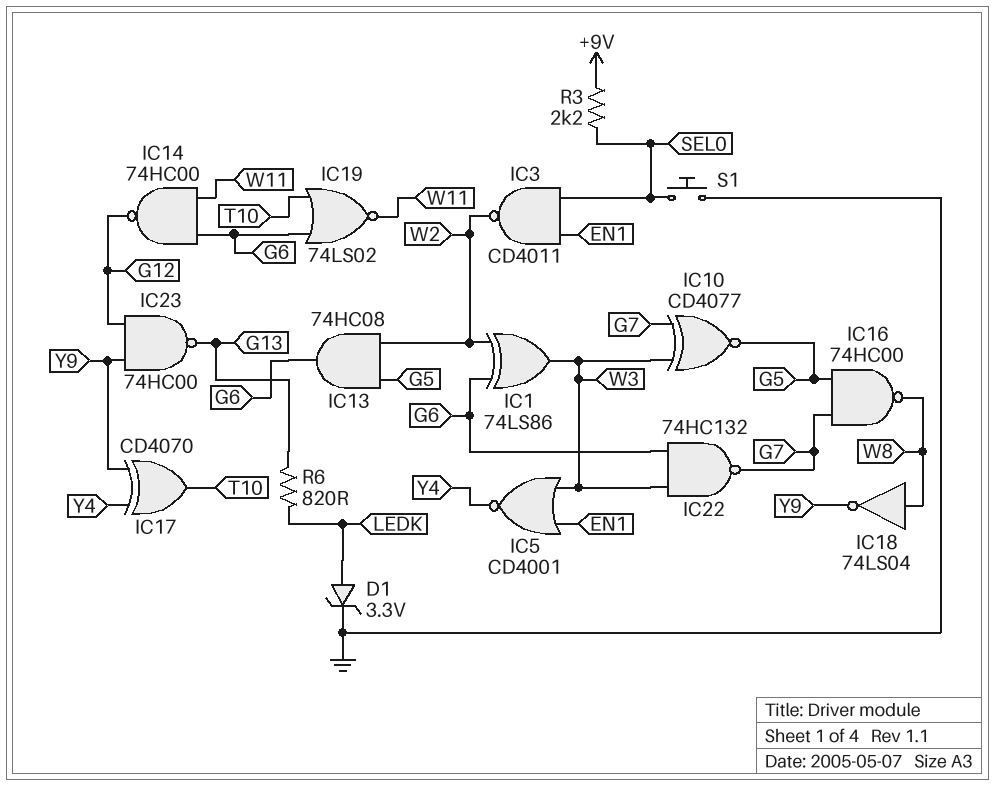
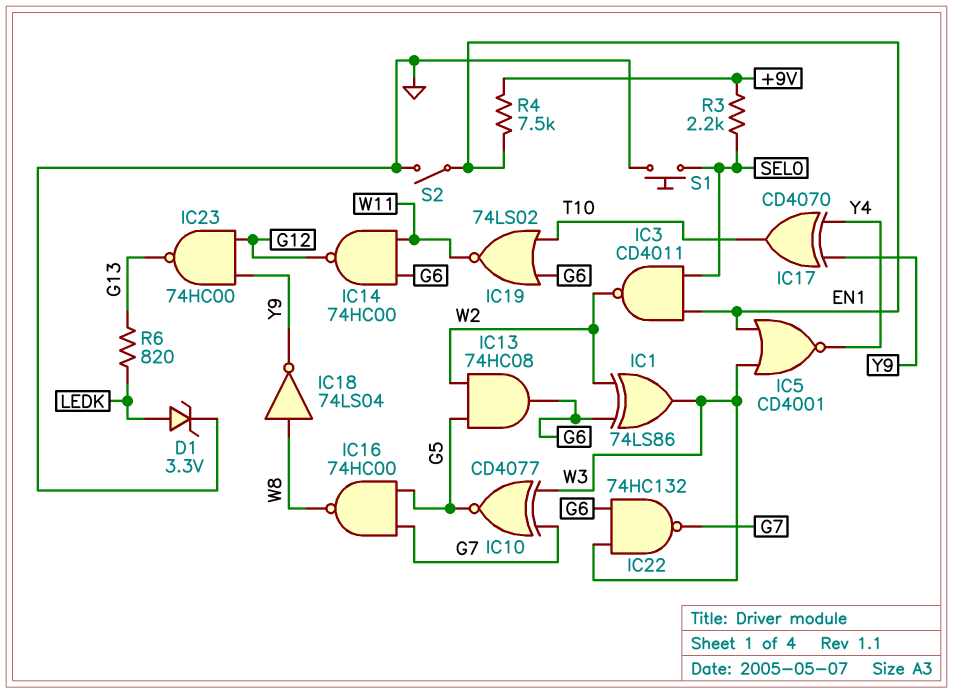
R4: none -> 7.5k (+9V, EN1)
S2: none -> switch (EN1, GND)

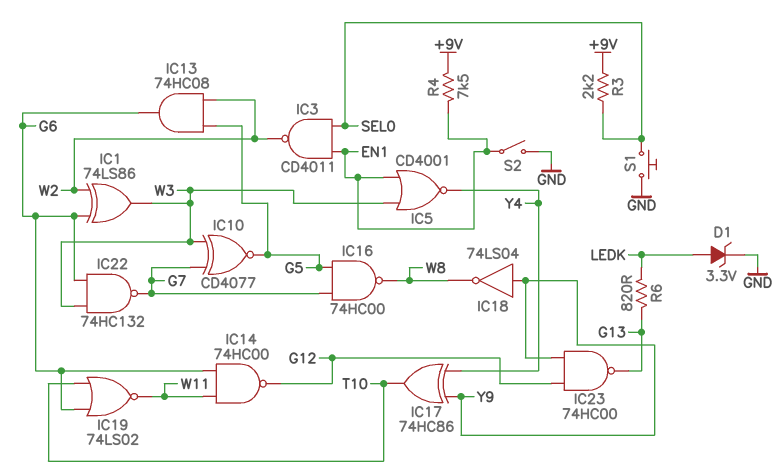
IC17: XOR CD4070 (in Y4, in Y9, out T10) -> XOR 74HC86 (in Y4, in Y9, out T10)
IC18: NOT 74LS04 (in W8, out Y9) -> NOT 74LS04 (in Y9, out W8)

